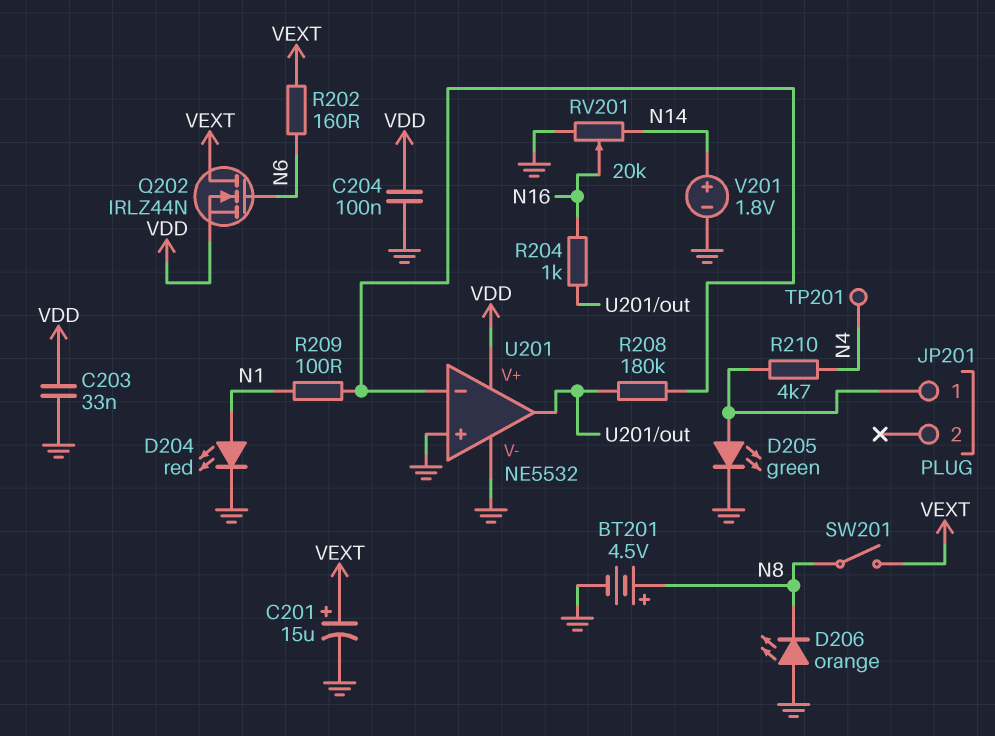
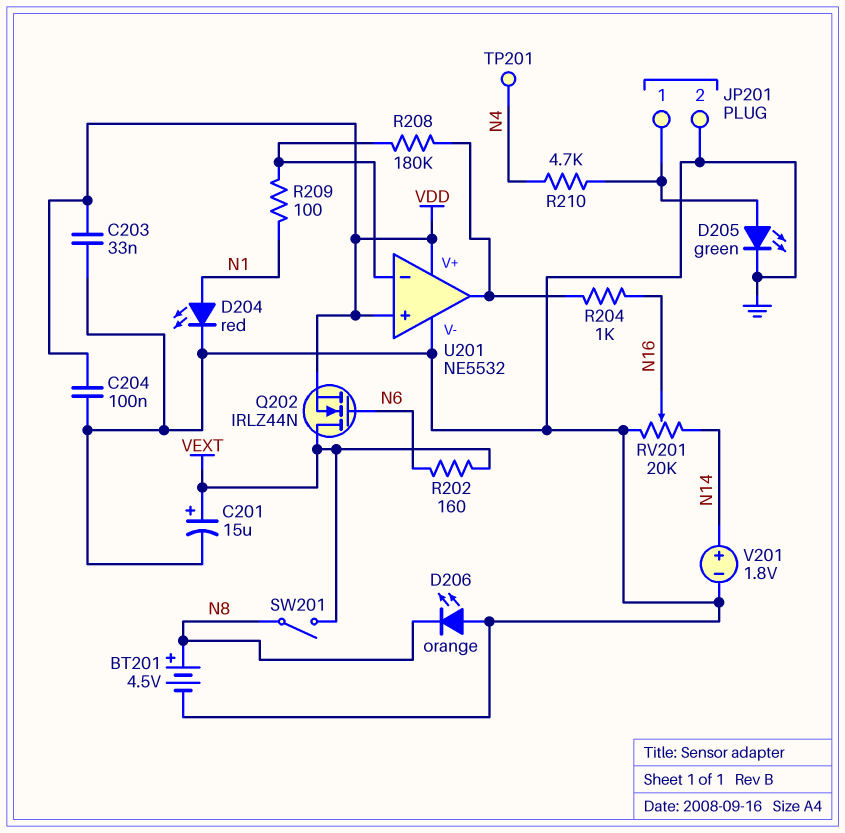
JP201 pin 2: none -> GND
U201 pin in+: GND -> VDD

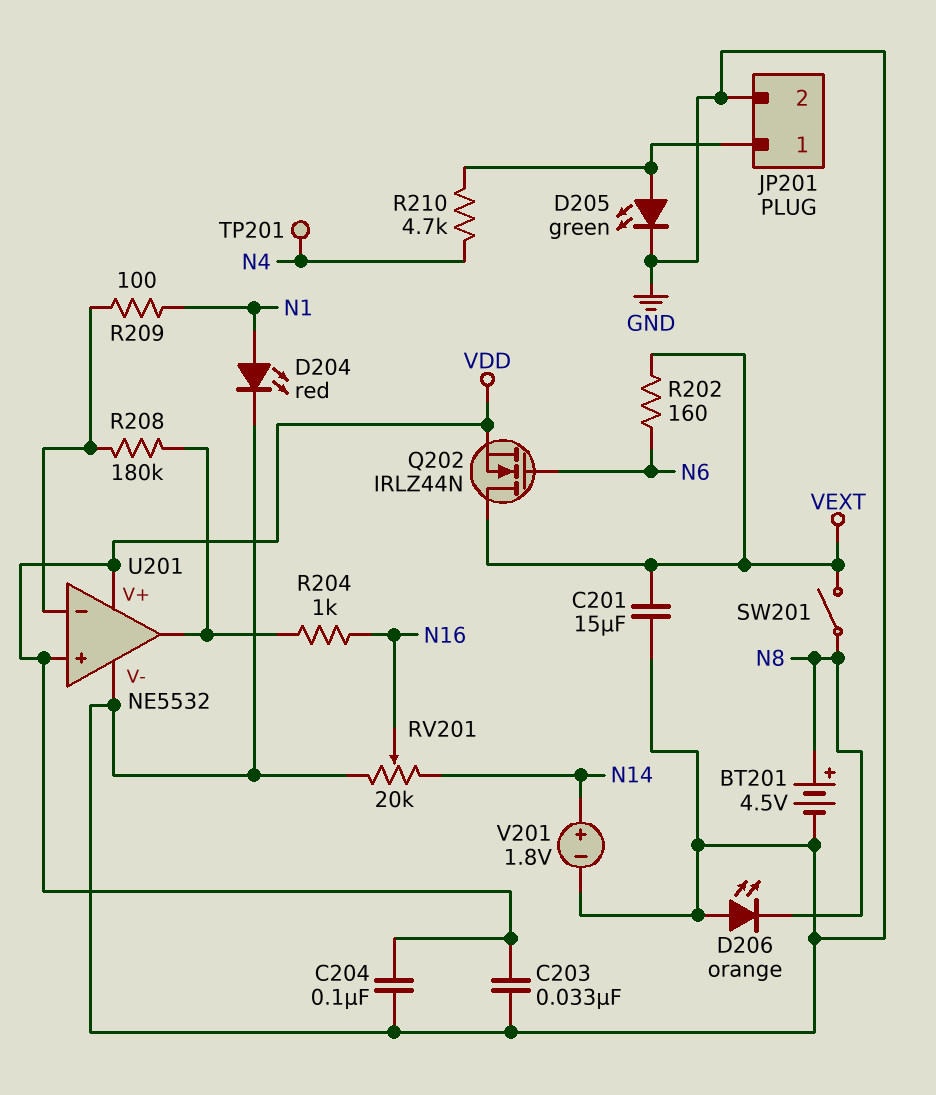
C201: 15uF (plus VEXT, minus GND) -> 15uF (GND, VEXT)

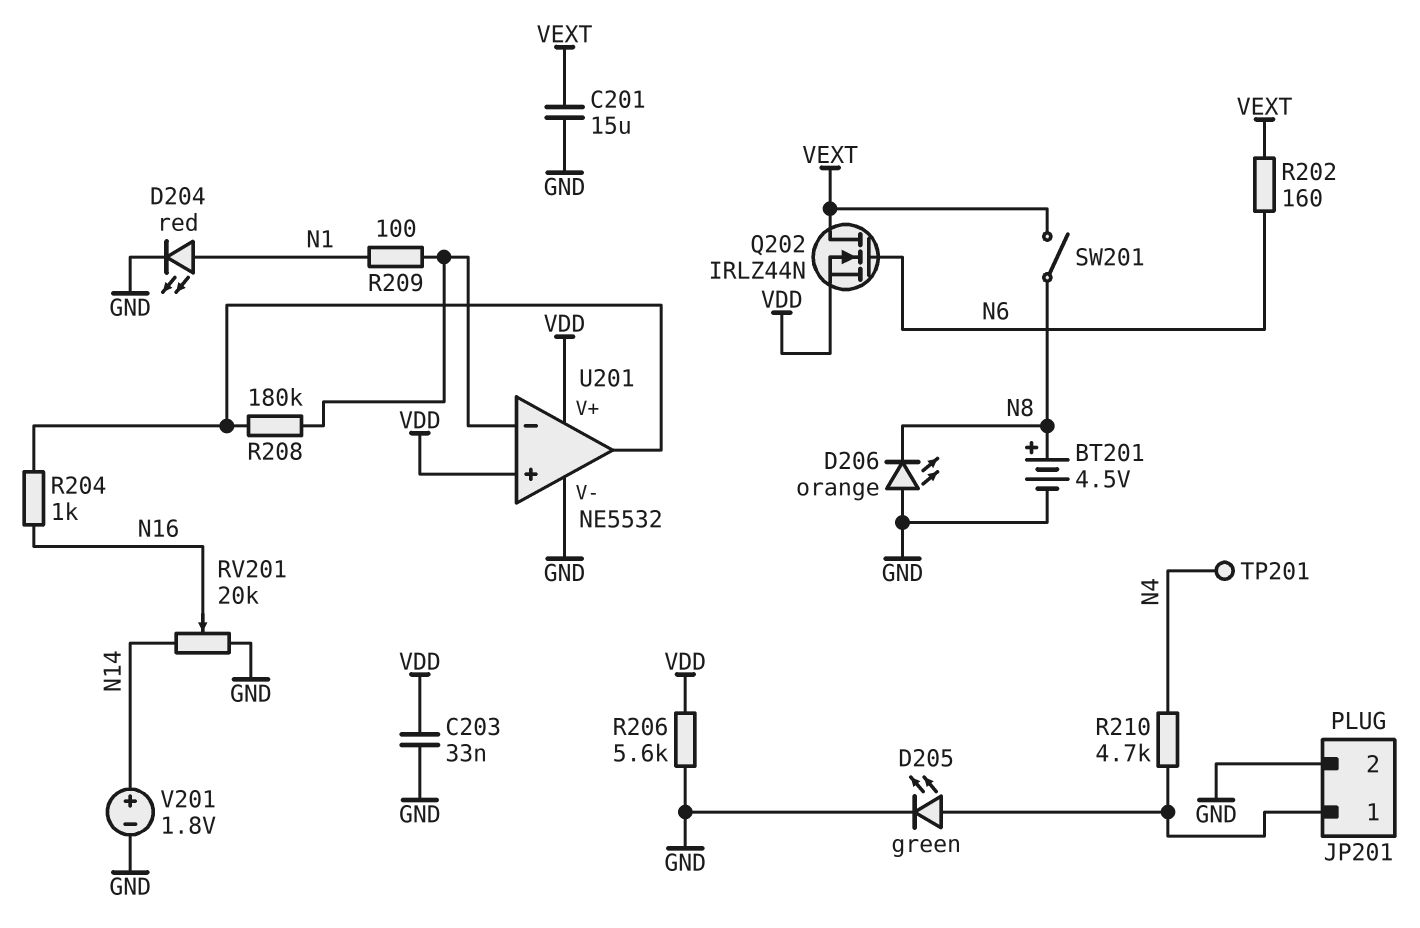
C204: 100nF (GND, VDD) -> none
R206: none -> 5.6k (GND, VDD)

